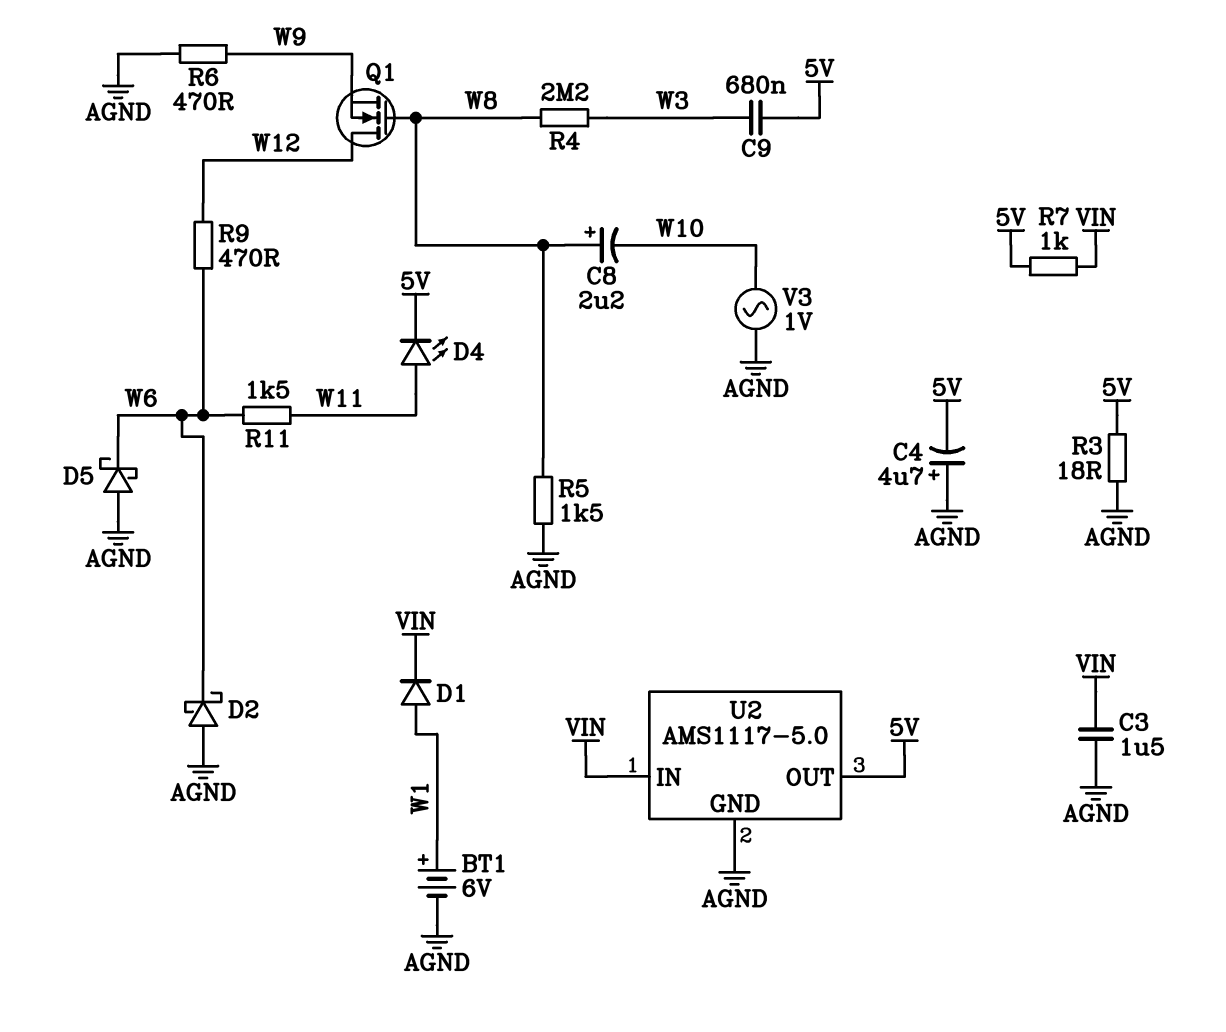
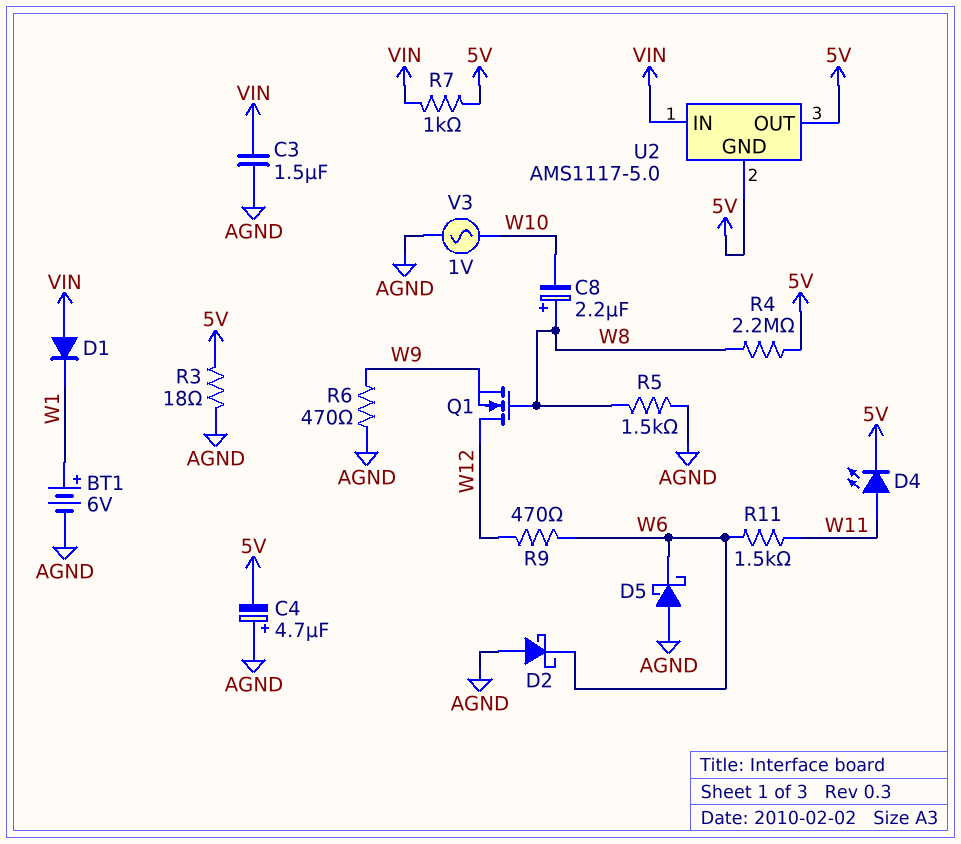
C9: 680nF (5V, W3) -> none
D1: diode (A W1, K VIN) -> diode (A VIN, K W1)
R4: 2.2M (W3, W8) -> 2.2M (5V, W8)
U2 pin GND: AGND -> 5V

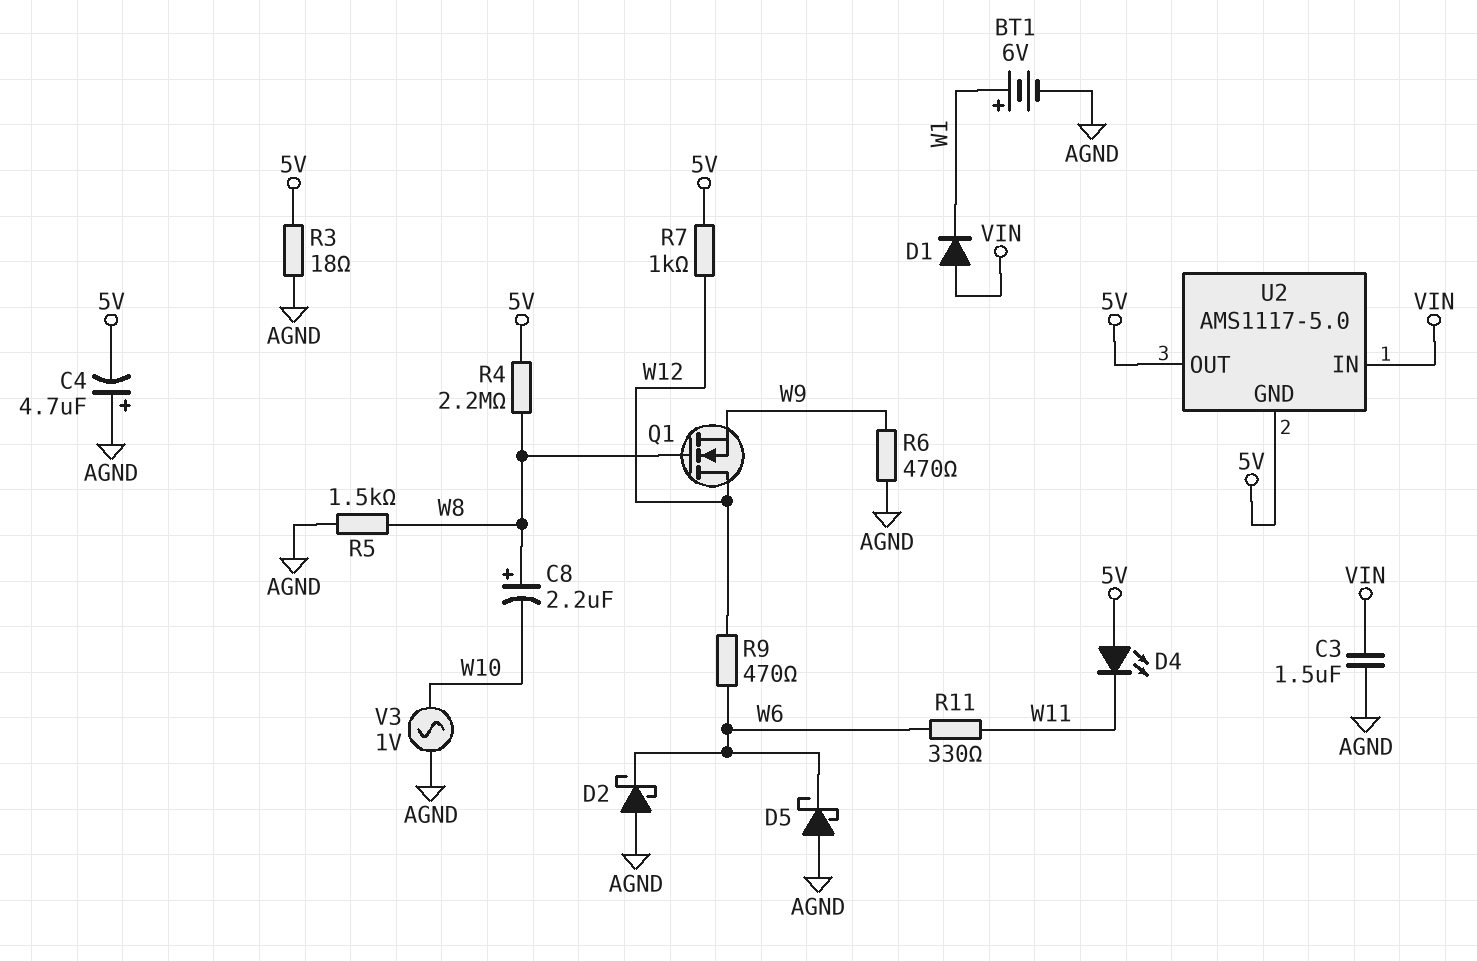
D4: LED (A W11, K 5V) -> LED (A 5V, K W11)
R7: 1k (5V, VIN) -> 1k (5V, W12)
R11: 1.5k (W6, W11) -> 330 (W6, W11)

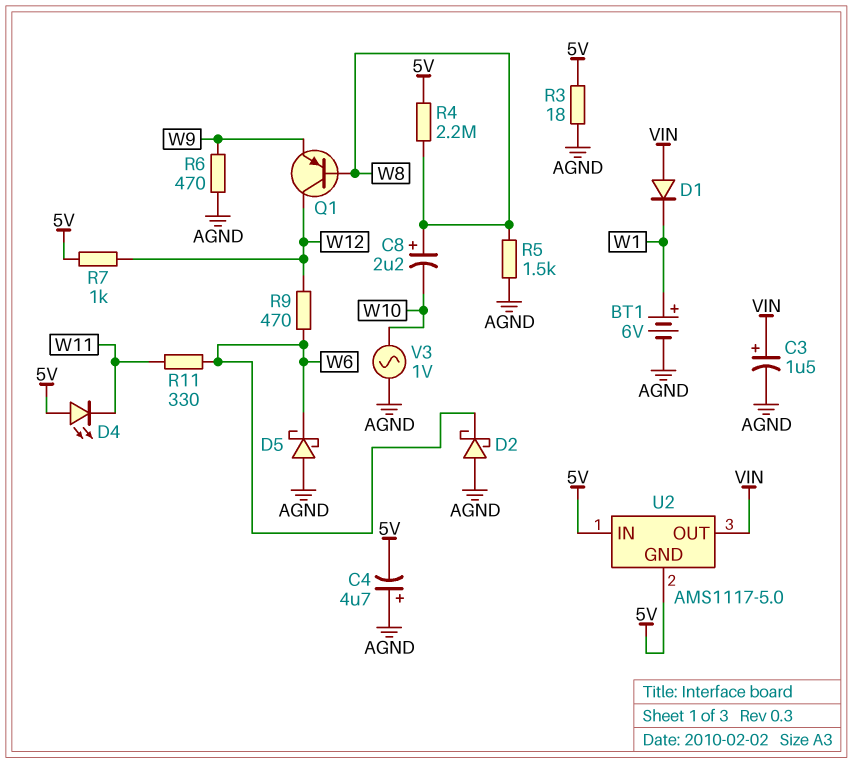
C3: 1.5uF (AGND, VIN) -> 1.5uF (plus VIN, minus AGND)
Q1: NMOS (G W8, D W12, S W9) -> PNP (B W8, C W12, E W9)
U2 pin IN: VIN -> 5V
U2 pin OUT: 5V -> VIN

